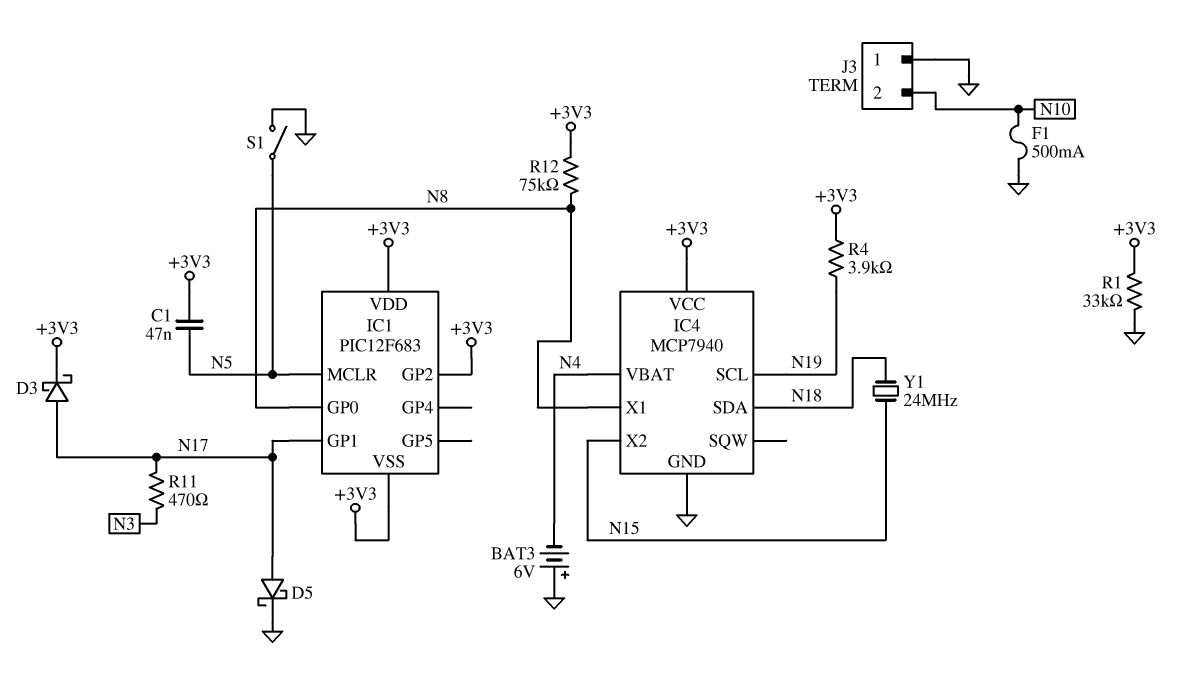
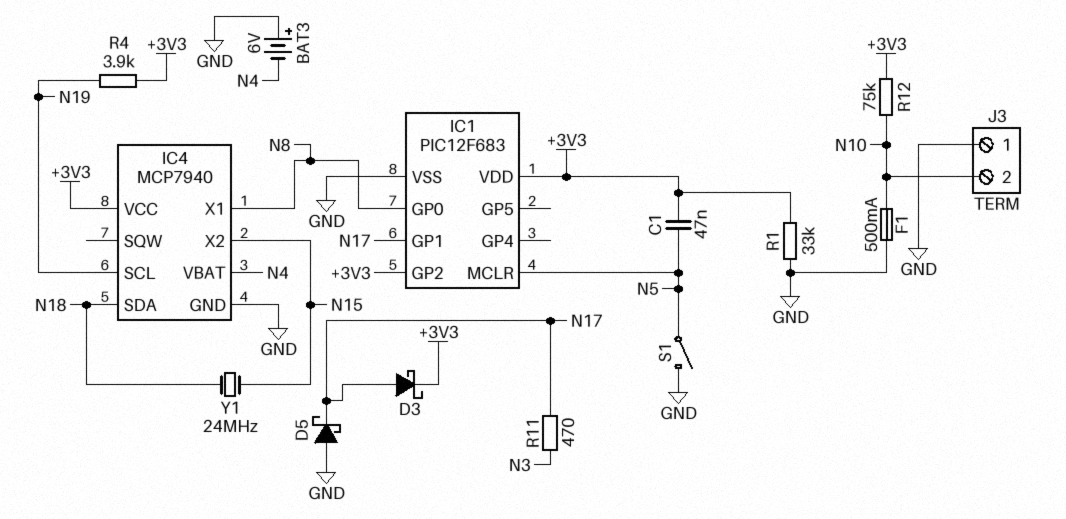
D5: schottky (A N17, K GND) -> schottky (A GND, K N17)
IC1 pin VSS: +3V3 -> GND
R12: 75k (+3V3, N8) -> 75k (+3V3, N10)

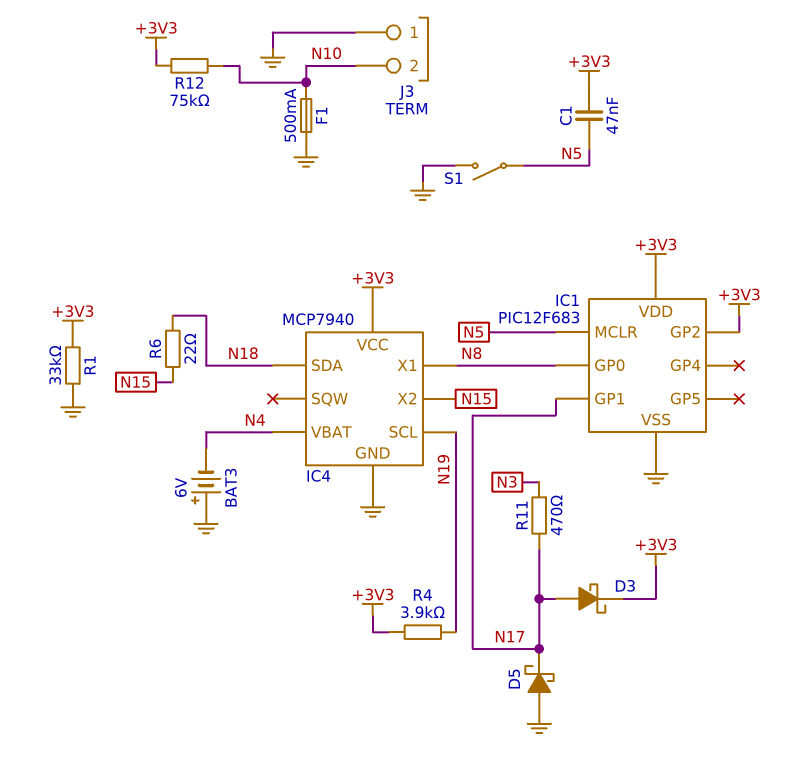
R6: none -> 22 (N15, N18)
Y1: 24MHz (N15, N18) -> none

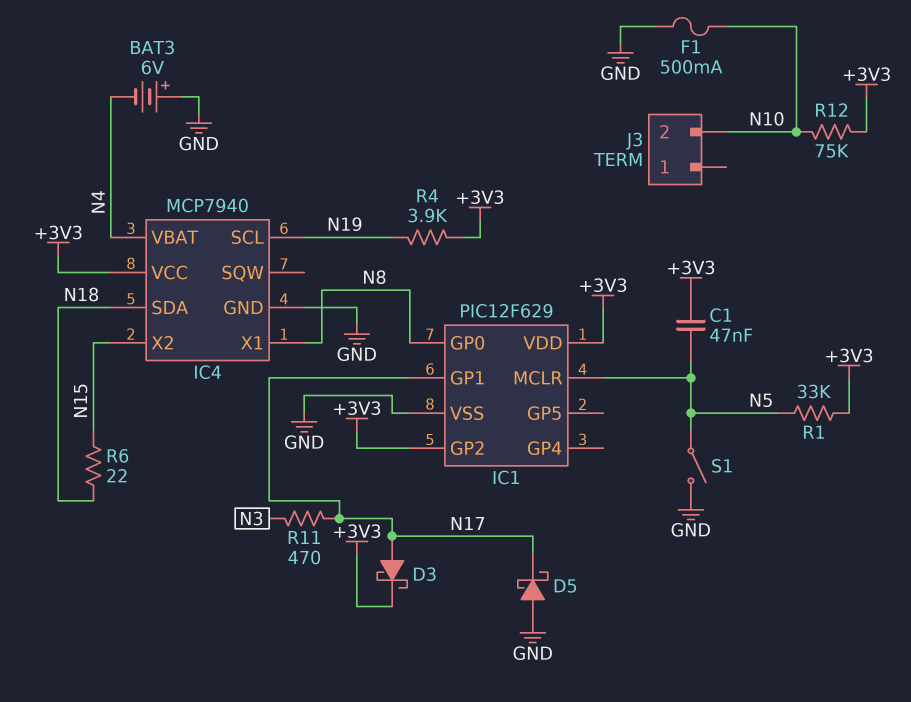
IC1: PIC12F683 -> PIC12F629
J3 pin 1: GND -> none
R1: 33k (+3V3, GND) -> 33k (+3V3, N5)

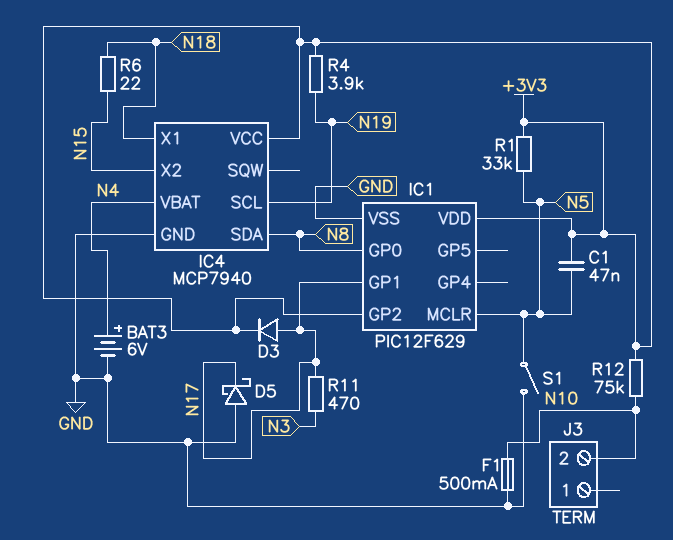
BAT3: 6V (plus GND, minus N4) -> 6V (plus N4, minus GND)
D3: schottky (A N17, K +3V3) -> diode (A N17, K +3V3)
IC4 pin SDA: N18 -> N8
IC4 pin X1: N8 -> N18

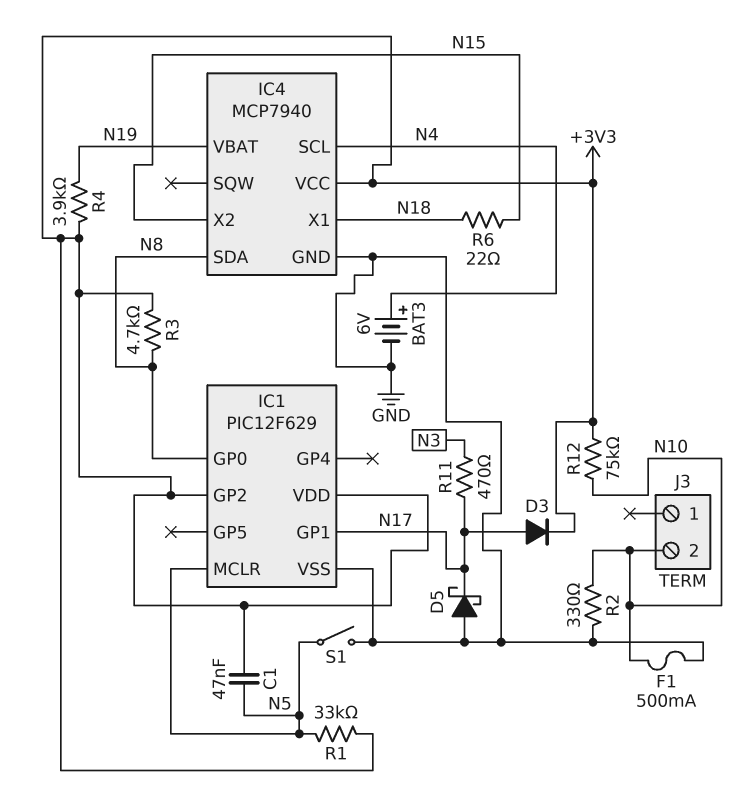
IC4 pin SCL: N19 -> N4
IC4 pin VBAT: N4 -> N19
R2: none -> 330 (GND, N10)
R3: none -> 4.7k (+3V3, N8)

